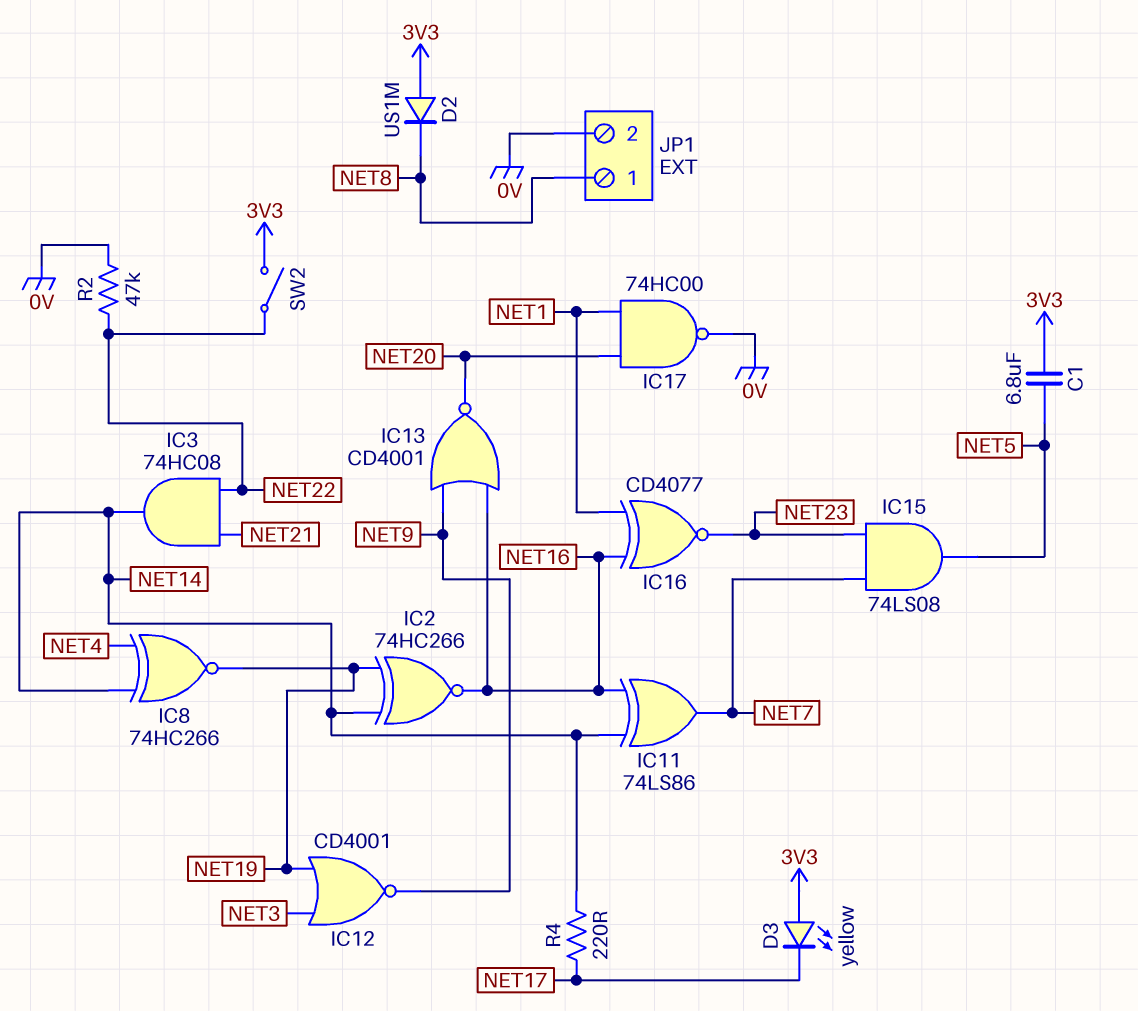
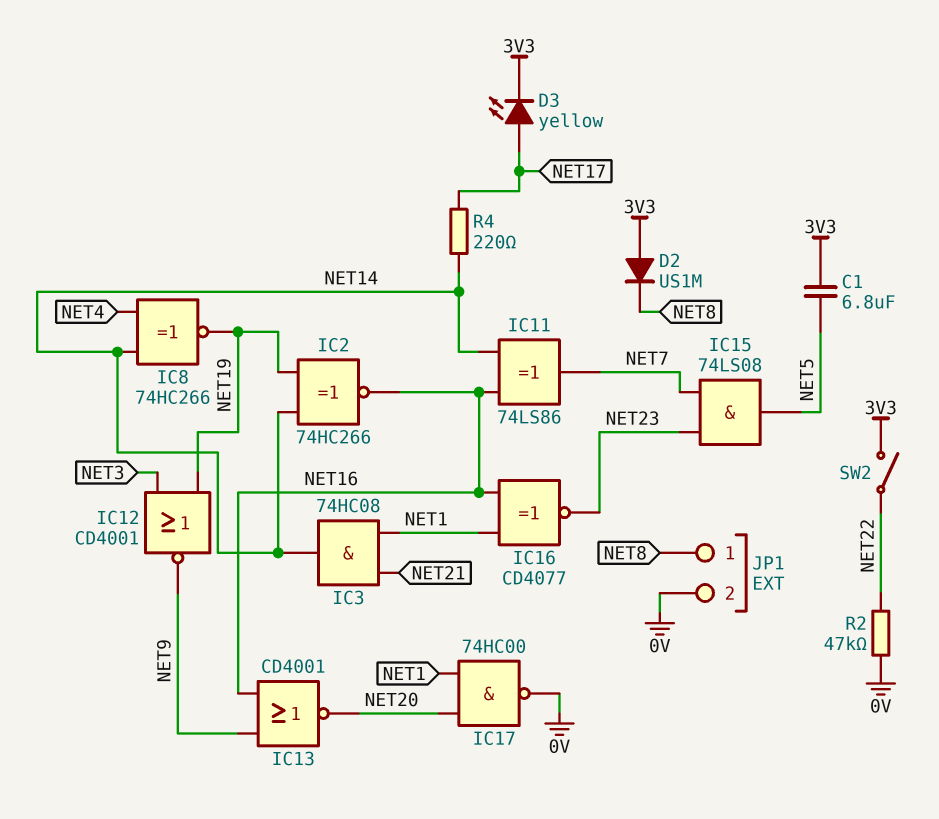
D3: LED yellow (A 3V3, K NET17) -> LED yellow (A NET17, K 3V3)
IC3: AND 74HC08 (in NET21, in NET22, out NET14) -> AND 74HC08 (in NET1, in NET21, out NET14)

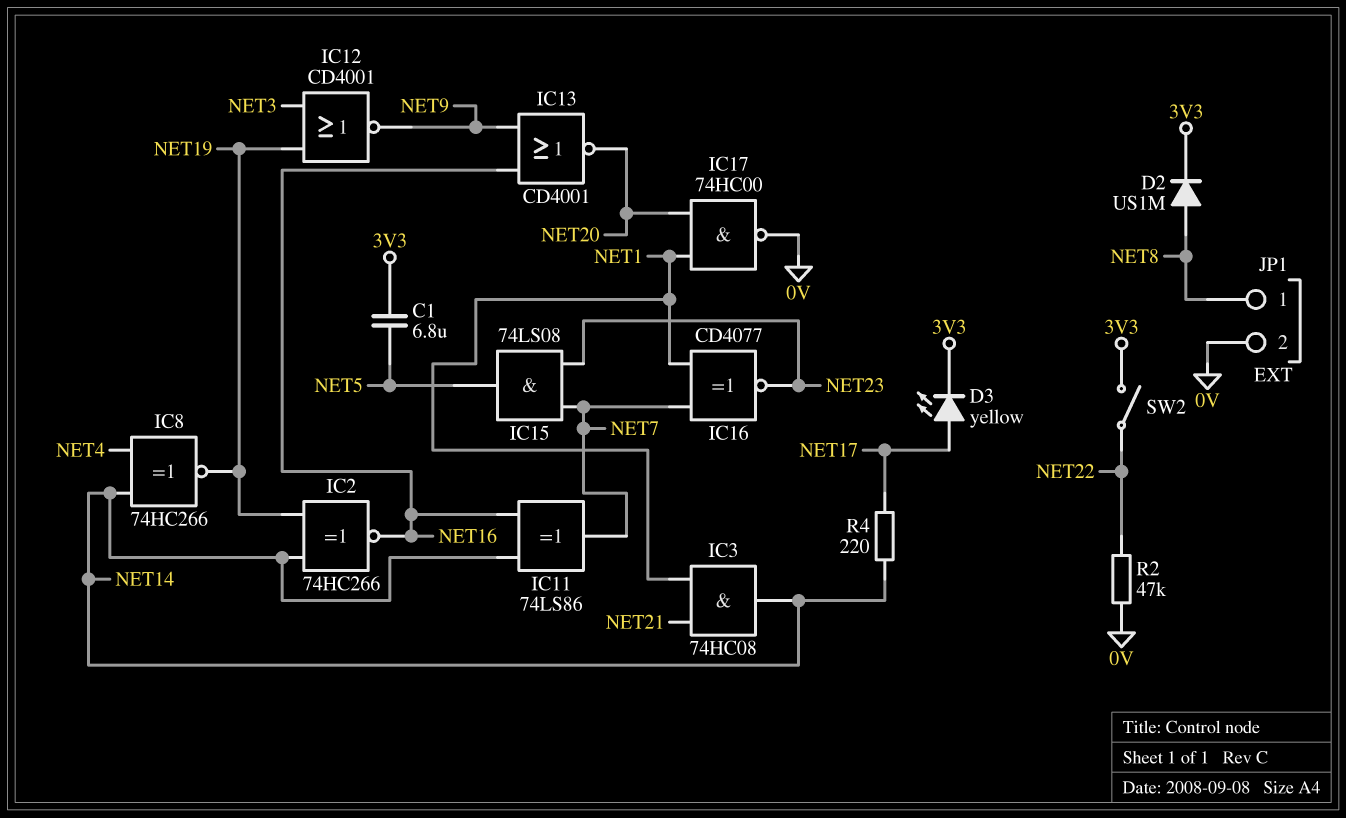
D2: diode US1M (A 3V3, K NET8) -> diode US1M (A NET8, K 3V3)
IC16: XNOR CD4077 (in NET1, in NET16, out NET23) -> XNOR CD4077 (in NET1, in NET7, out NET23)

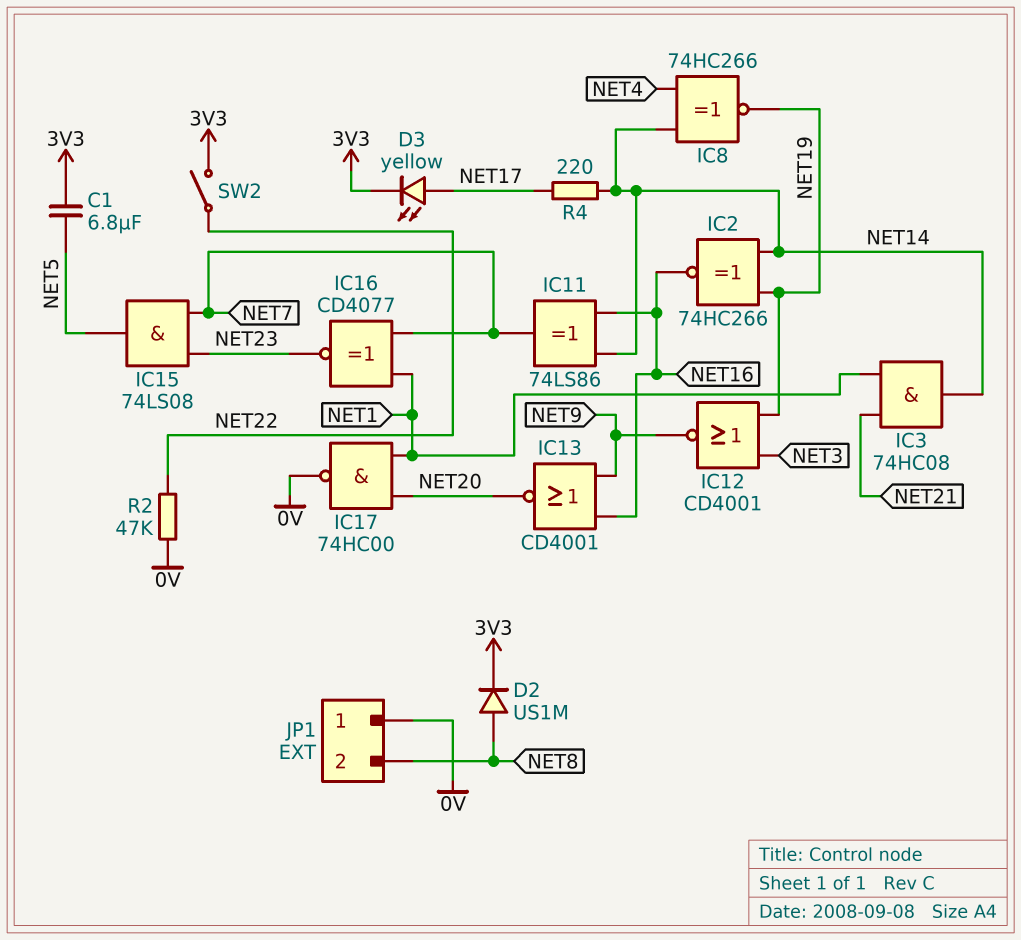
JP1 pin 1: NET8 -> 0V
JP1 pin 2: 0V -> NET8

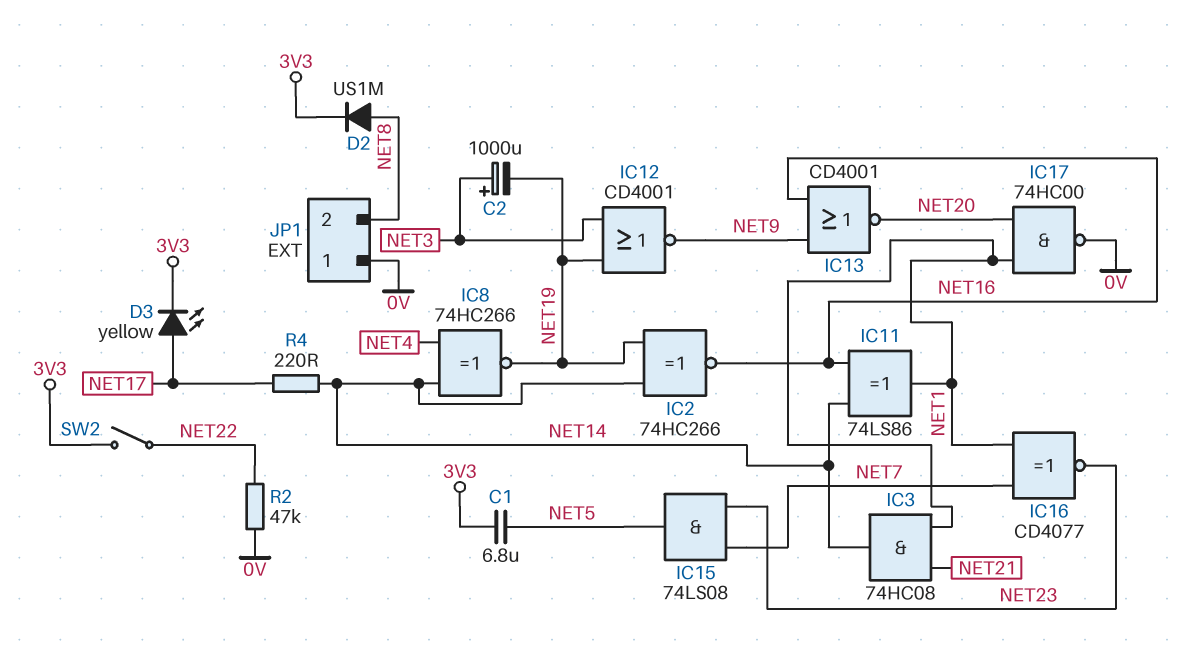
C2: none -> 1000uF (plus NET3, minus NET19)
IC11: XOR 74LS86 (in NET14, in NET16, out NET7) -> XOR 74LS86 (in NET14, in NET16, out NET1)

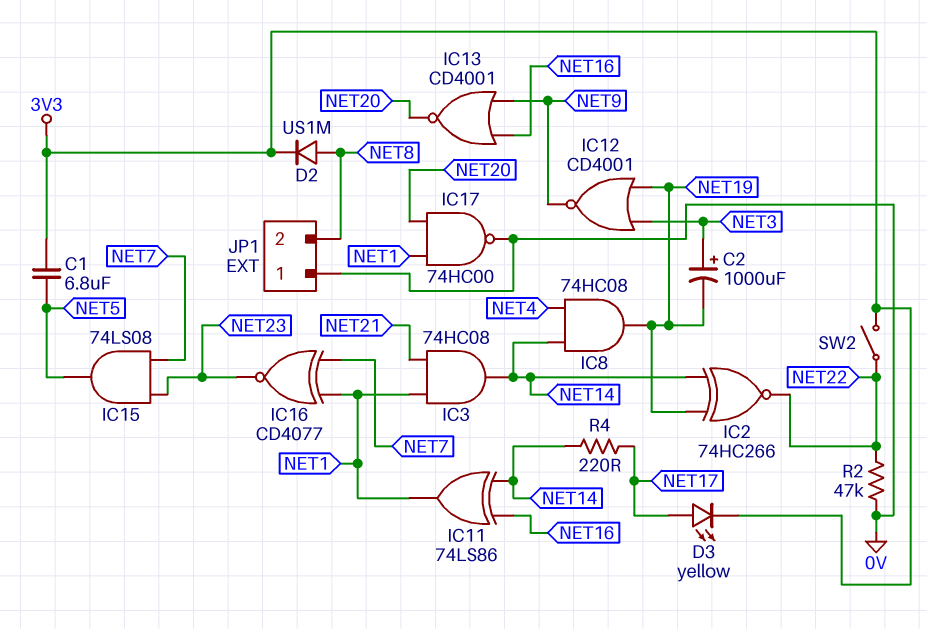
IC2: XNOR 74HC266 (in NET14, in NET19, out NET16) -> XNOR 74HC266 (in NET14, in NET19, out NET22)
IC8: XNOR 74HC266 (in NET4, in NET14, out NET19) -> AND 74HC08 (in NET4, in NET14, out NET19)

